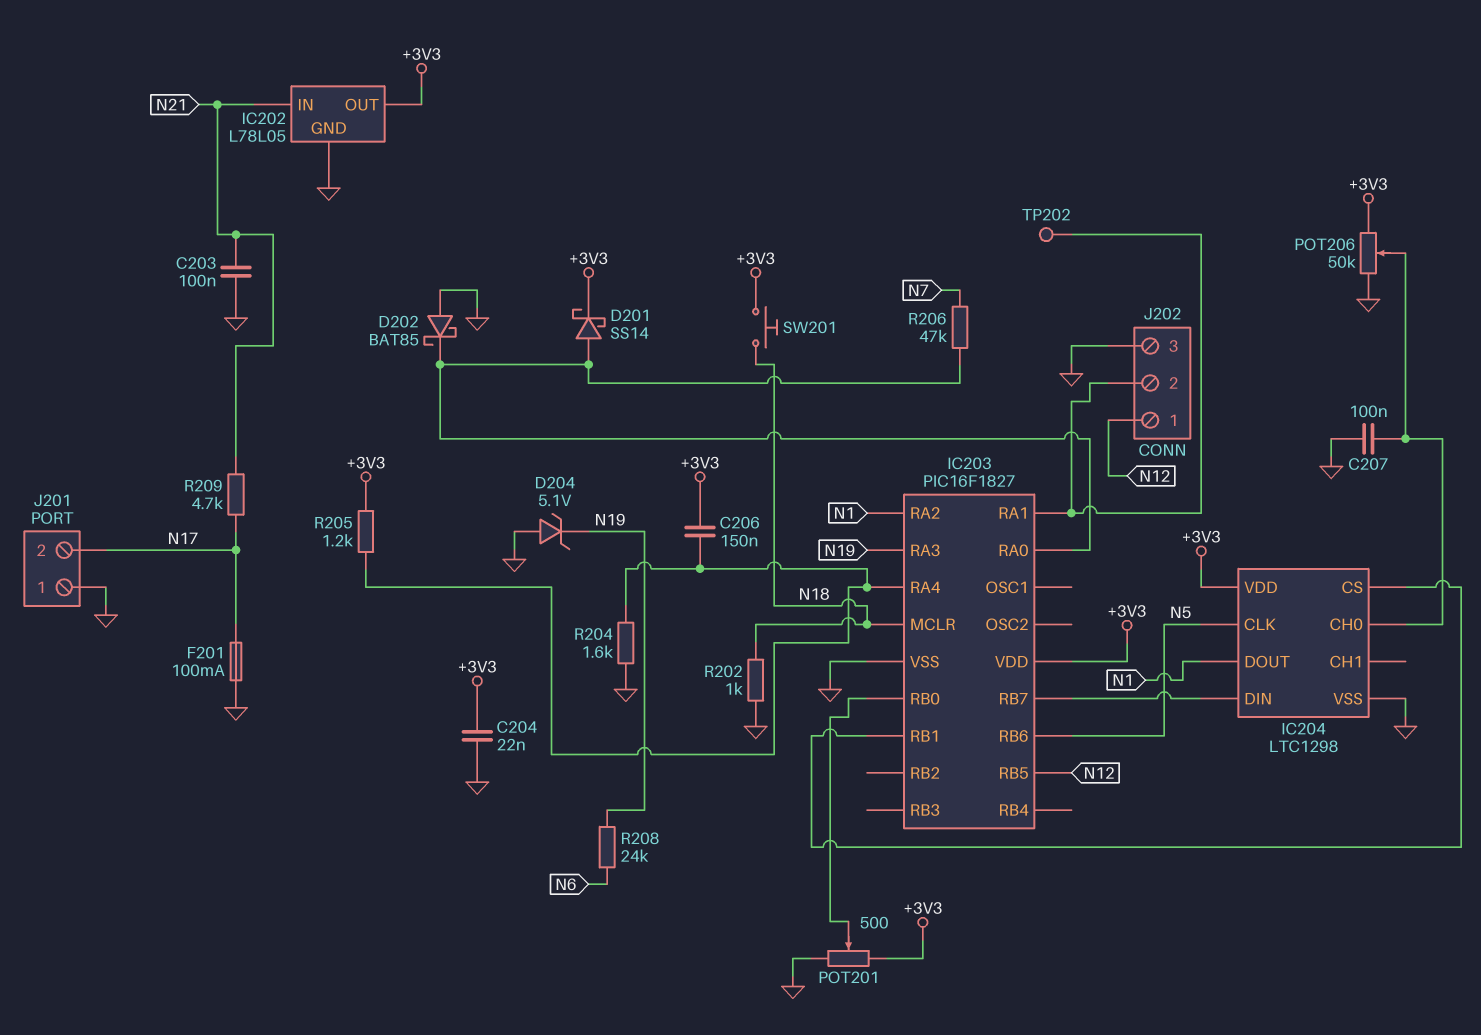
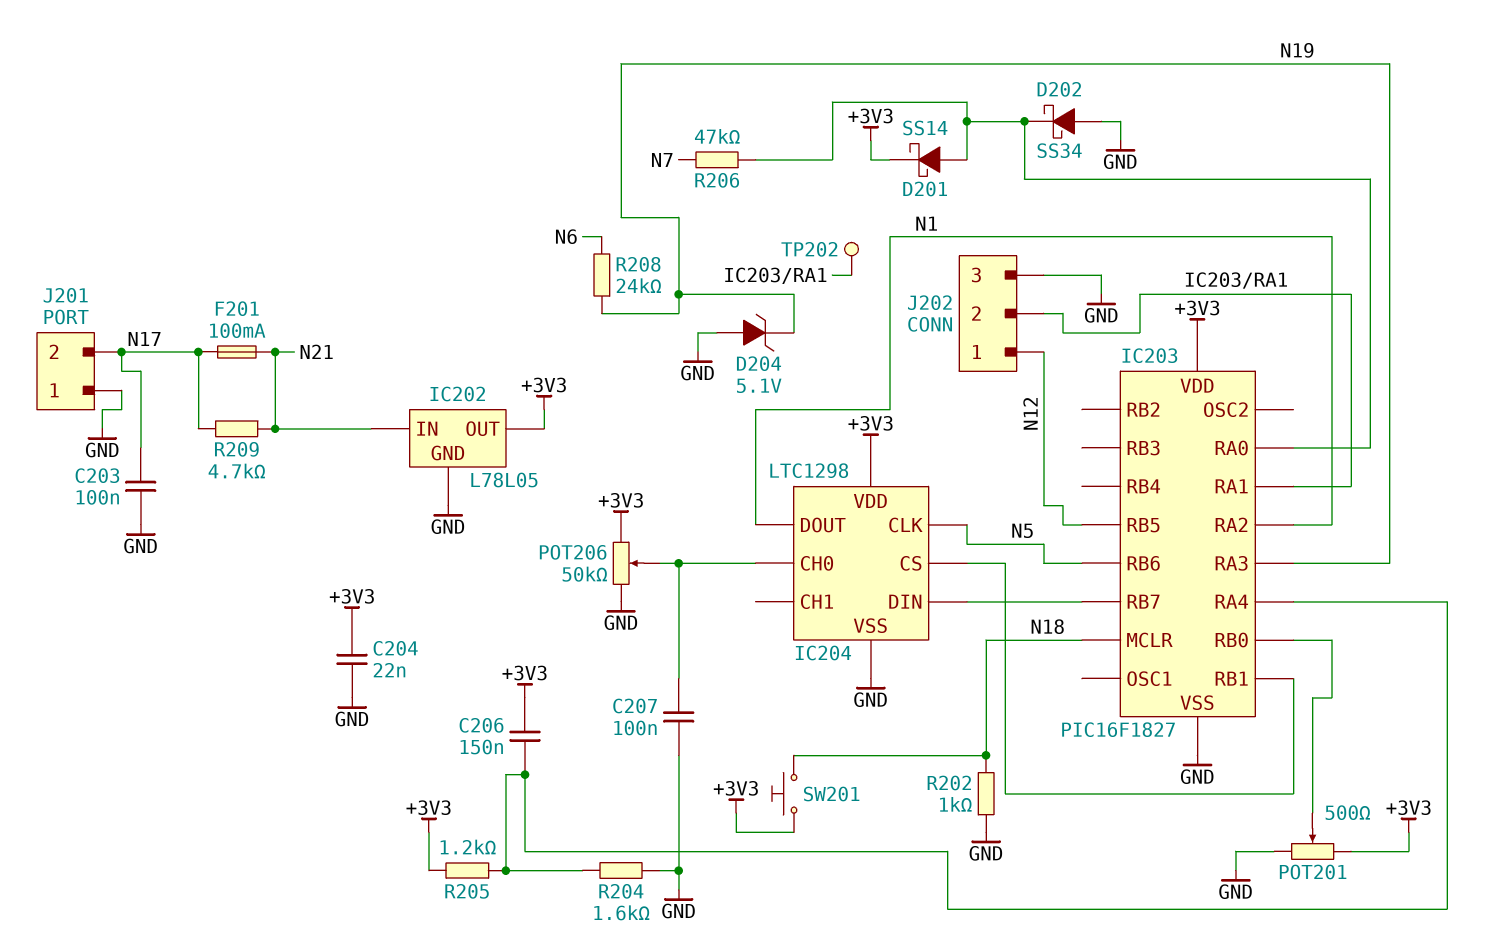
C203: 100nF (GND, N21) -> 100nF (GND, N17)
D202: schottky BAT85 (A GND, K IC203/RA0) -> schottky SS34 (A GND, K IC203/RA0)
F201: 100mA (GND, N17) -> 100mA (N17, N21)

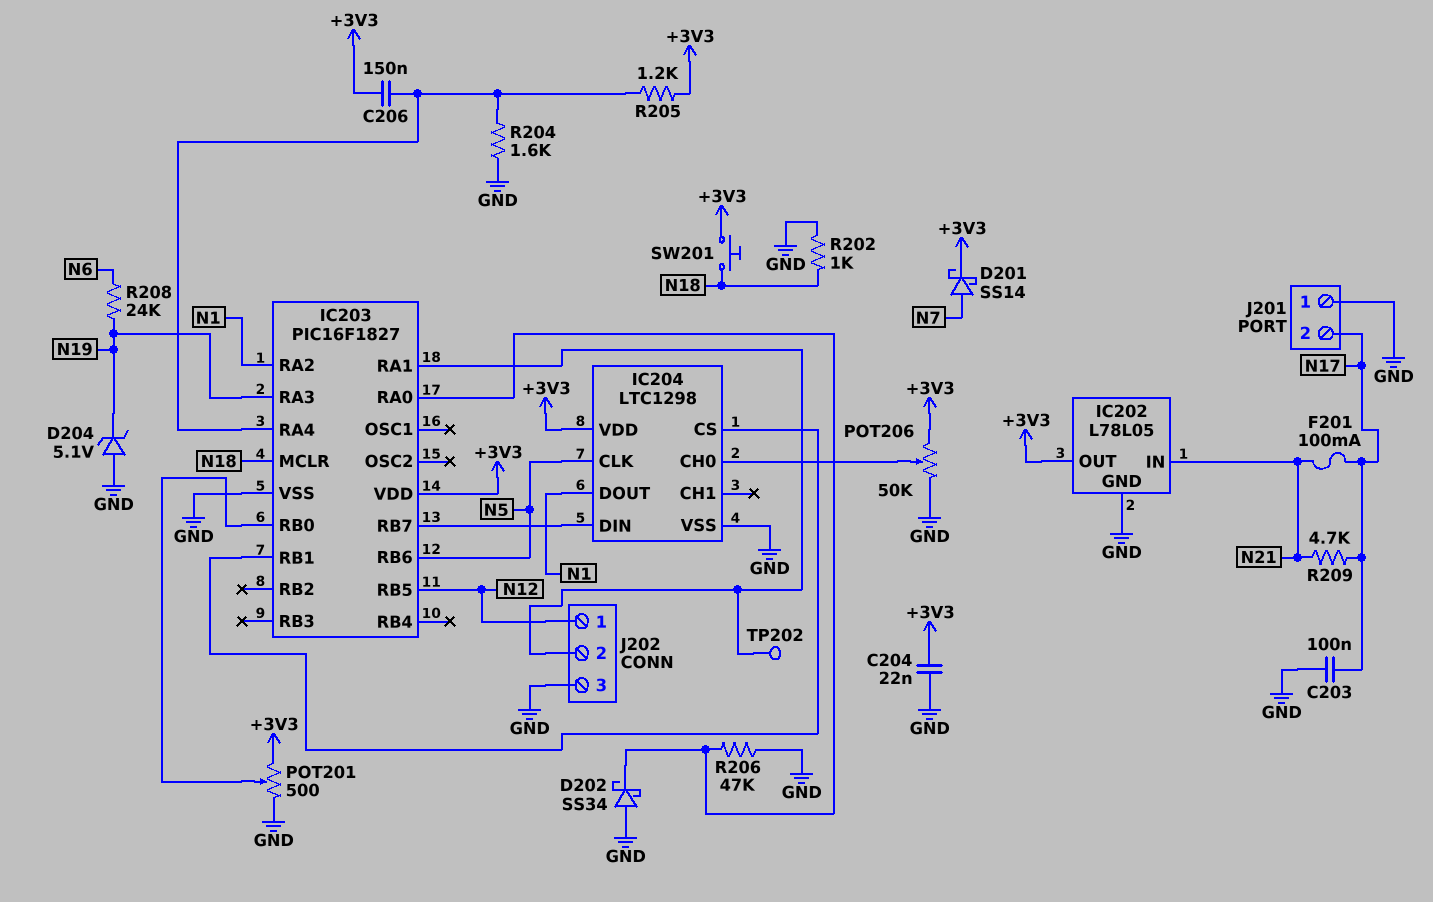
C207: 100nF (GND, IC204/CH0) -> none
D201: schottky SS14 (A IC203/RA0, K +3V3) -> schottky SS14 (A N7, K +3V3)
R206: 47k (IC203/RA0, N7) -> 47k (GND, IC203/RA0)

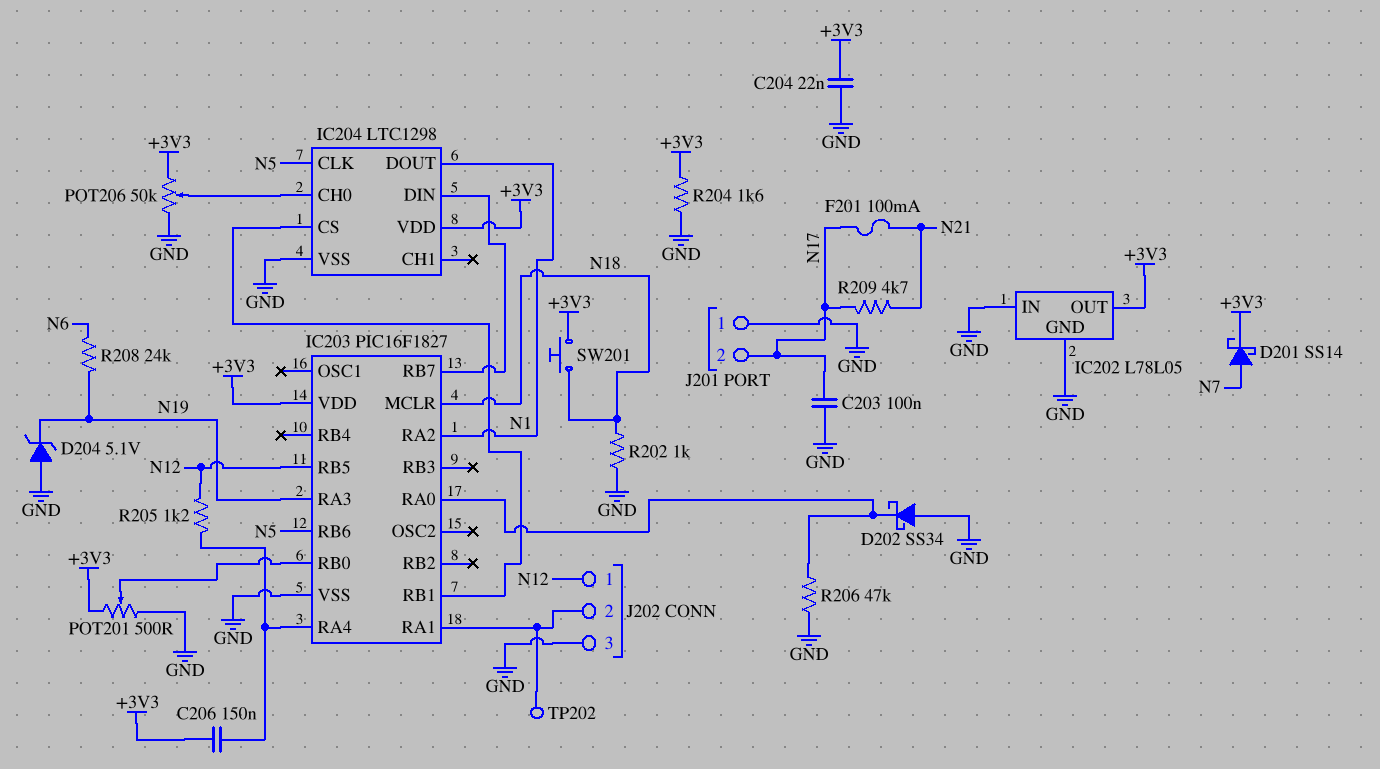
IC202 pin IN: N21 -> GND
R204: 1.6k (GND, IC203/RA4) -> 1.6k (+3V3, GND)
R205: 1.2k (+3V3, IC203/RA4) -> 1.2k (IC203/RA4, N12)

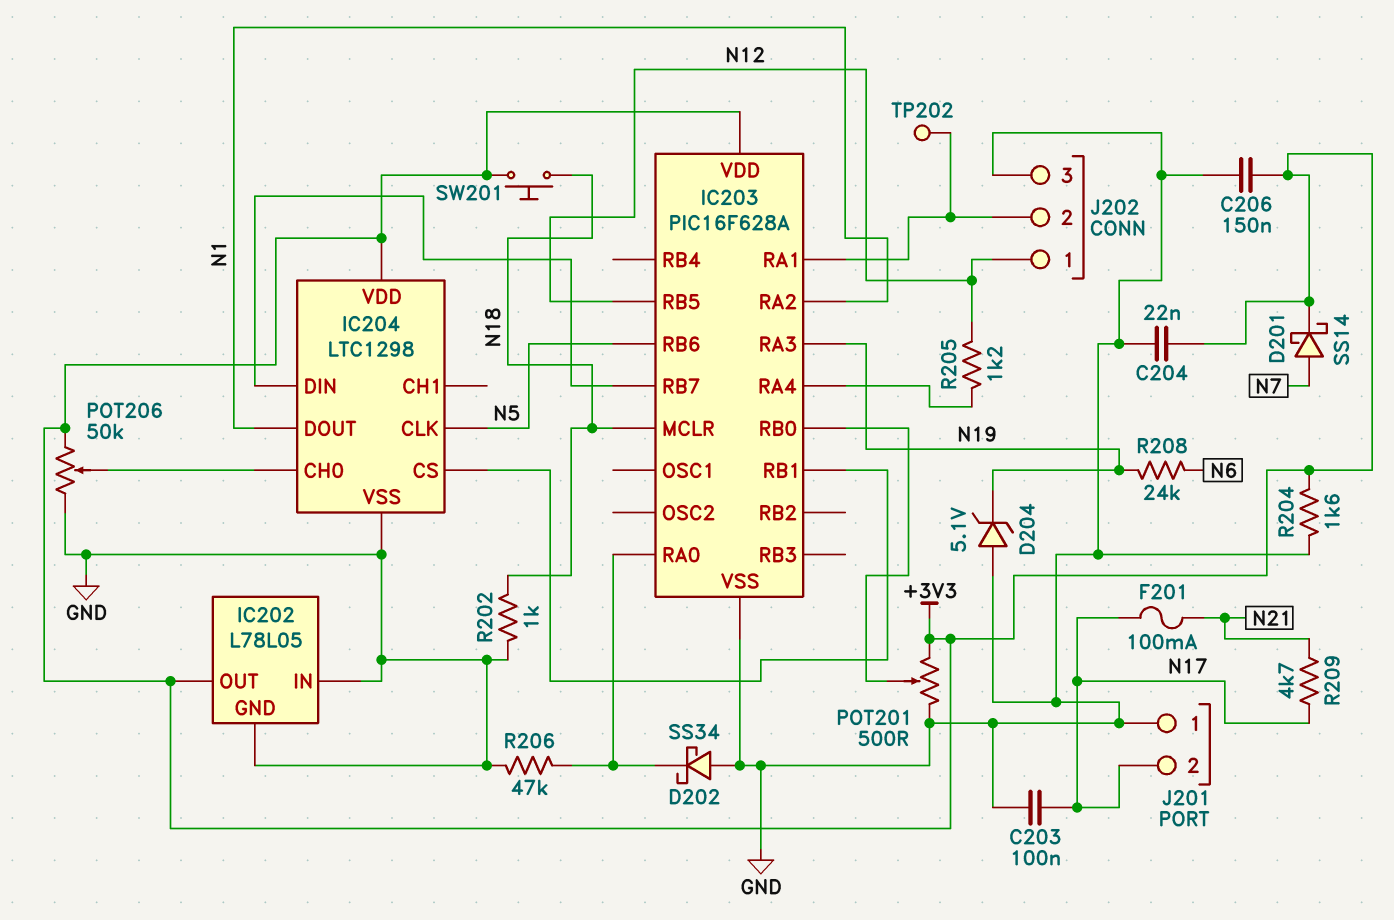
C206: 150nF (+3V3, IC203/RA4) -> 150nF (+3V3, GND)
IC203: PIC16F1827 -> PIC16F628A

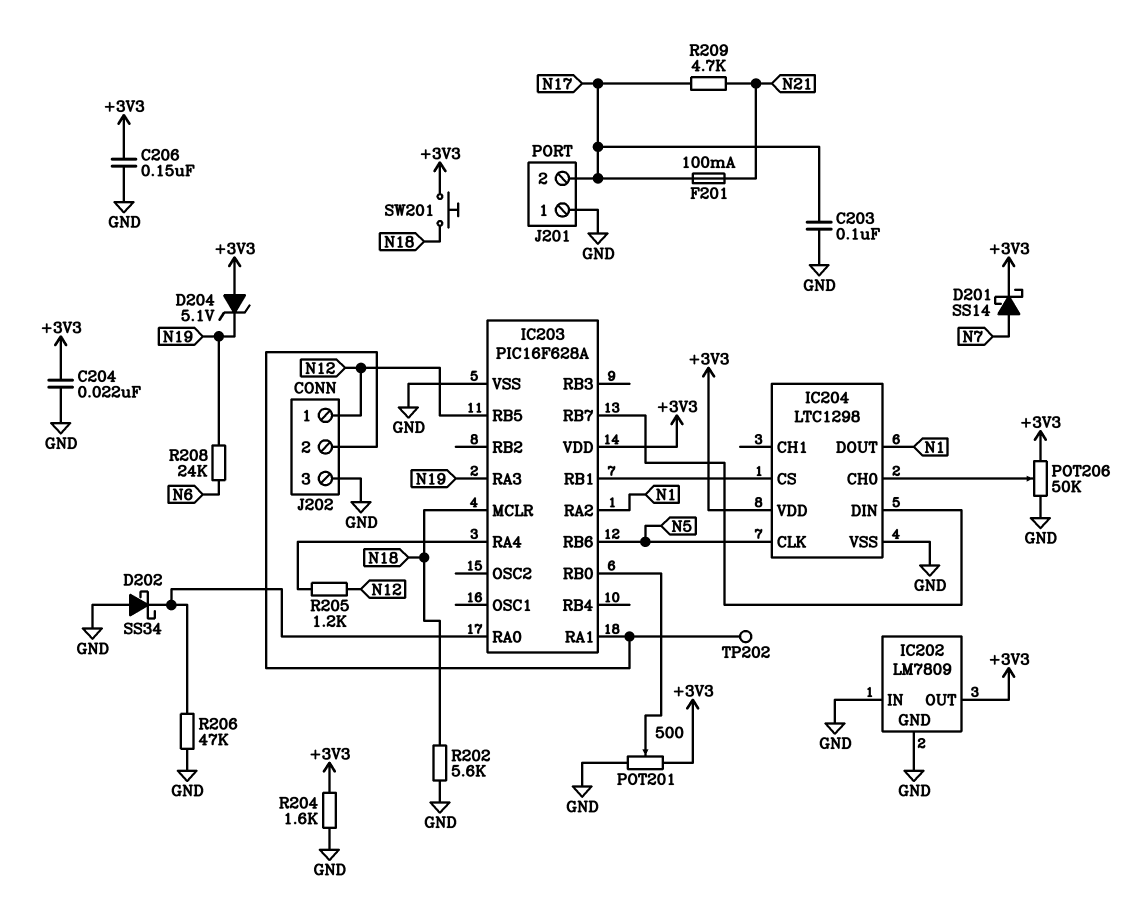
D204: zener 5.1V (A GND, K N19) -> zener 5.1V (A +3V3, K N19)
IC202: L78L05 -> LM7809
R202: 1k (GND, N18) -> 5.6k (GND, N18)

